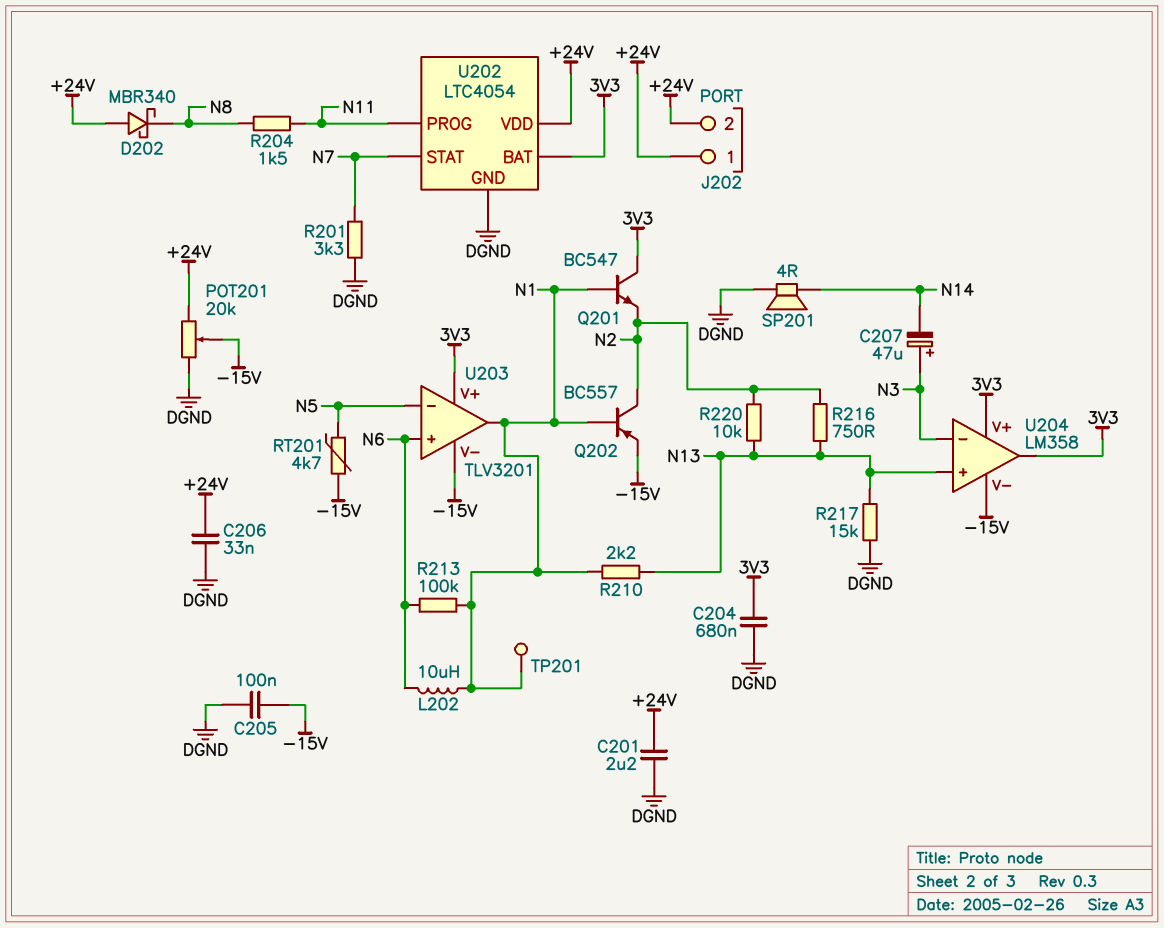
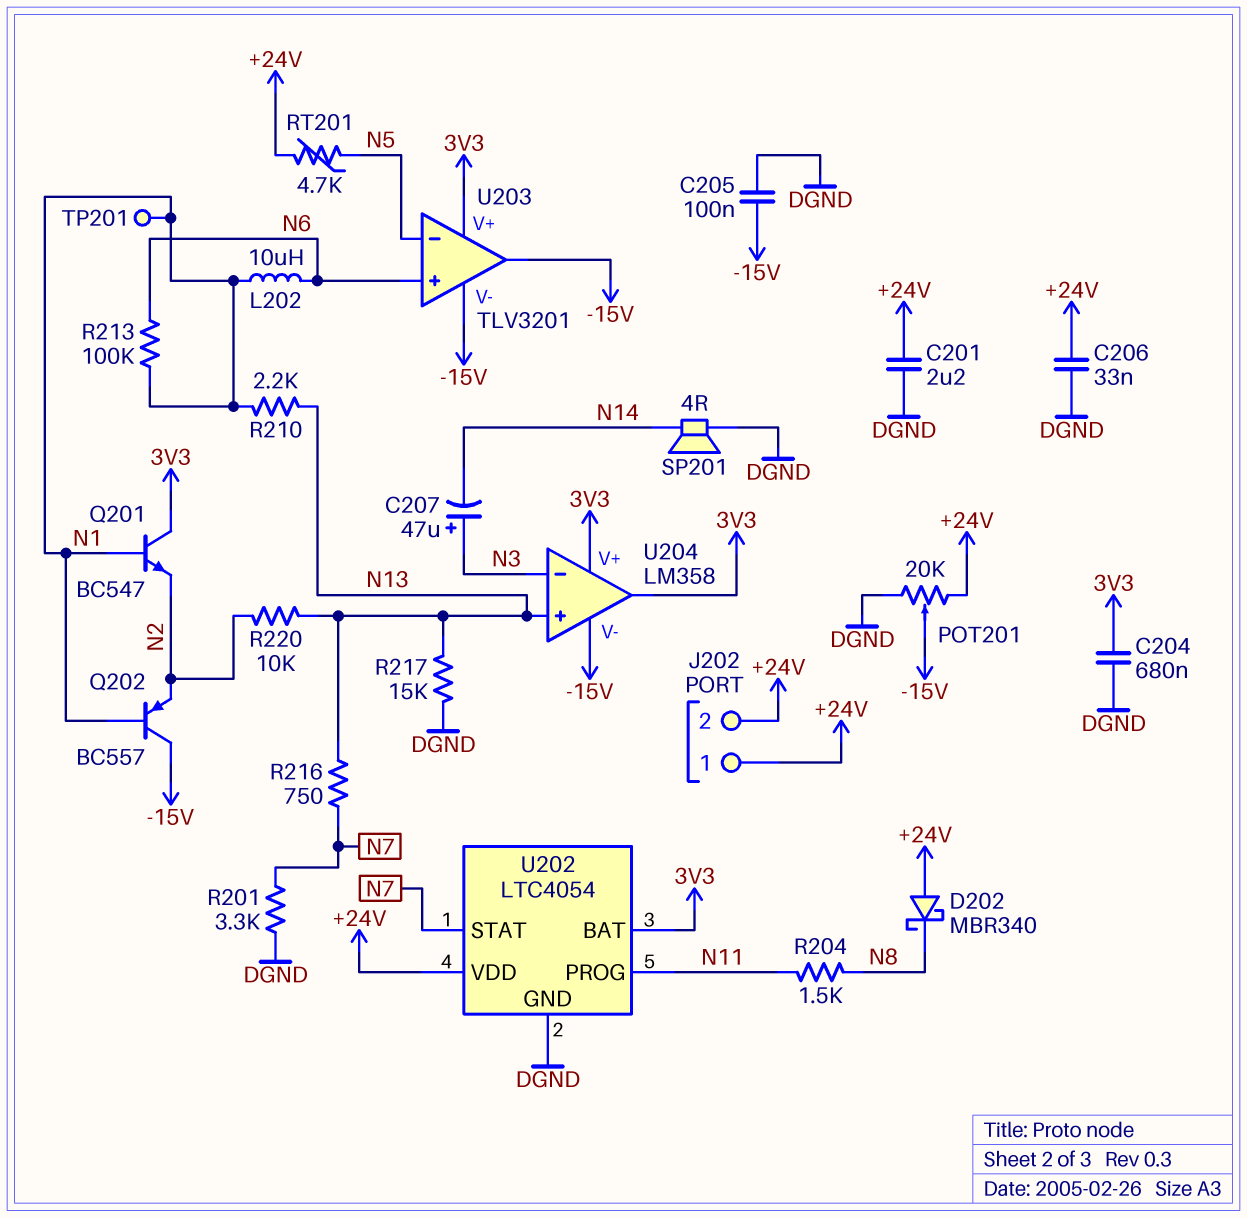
Q202: PNP BC557 (B N1, C N2, E -15V) -> PNP BC557 (B N1, C -15V, E N2)
R216: 750 (N2, N13) -> 750 (N7, N13)
RT201: 4.7k (-15V, N5) -> 4.7k (+24V, N5)
U203 pin out: N1 -> -15V

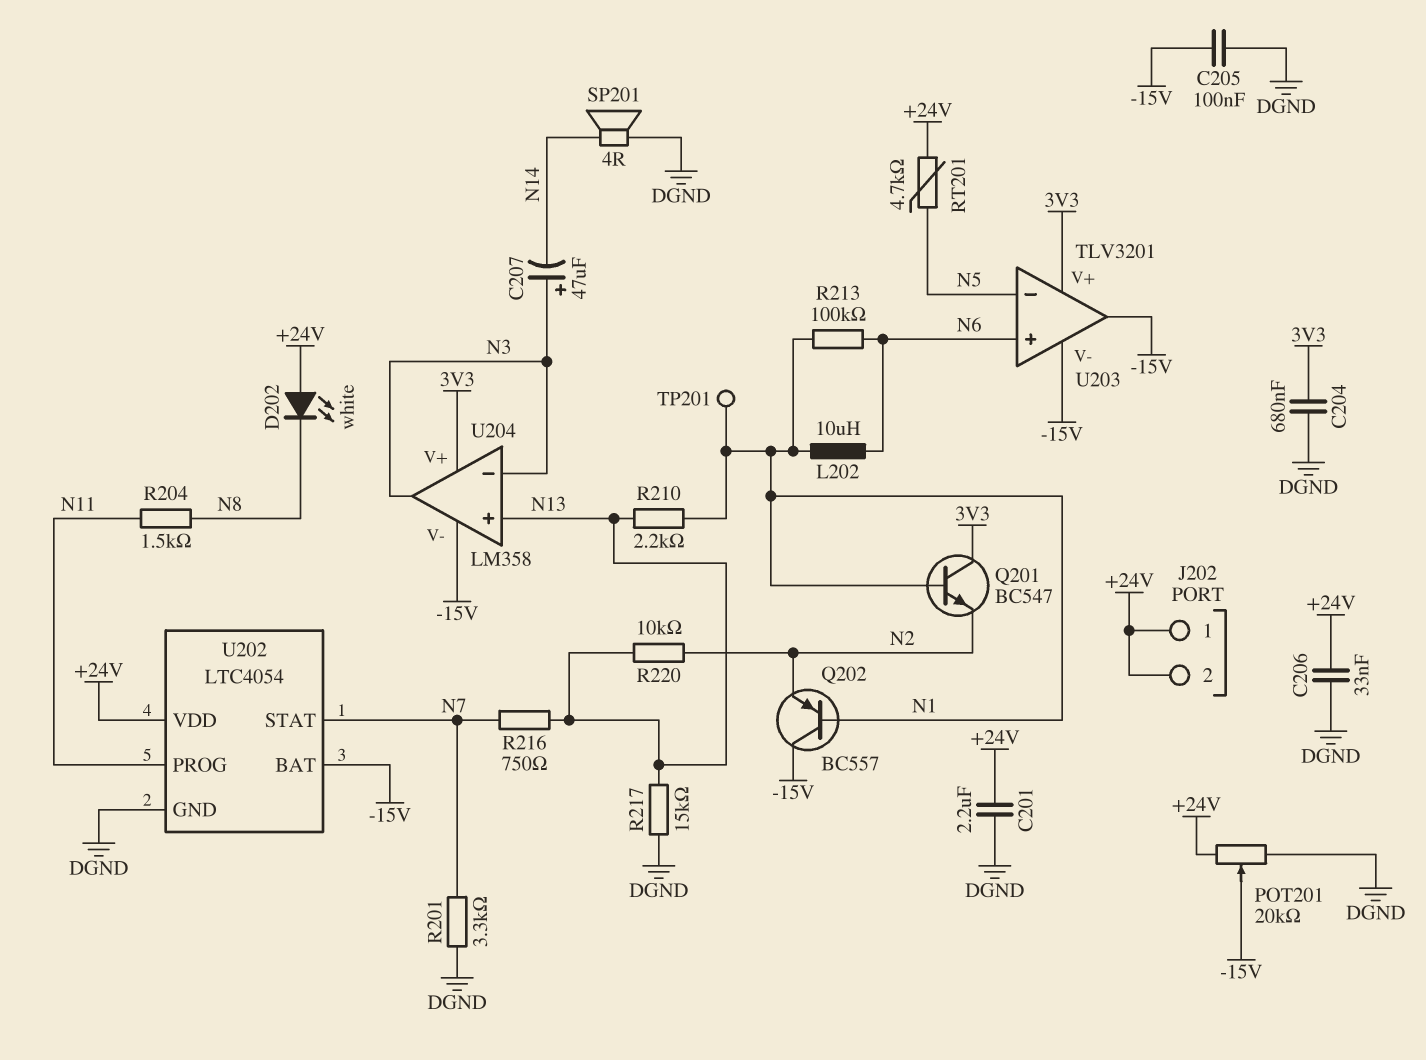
D202: schottky MBR340 (A +24V, K N8) -> LED white (A +24V, K N8)
U202 pin BAT: 3V3 -> -15V
U204 pin out: 3V3 -> N3

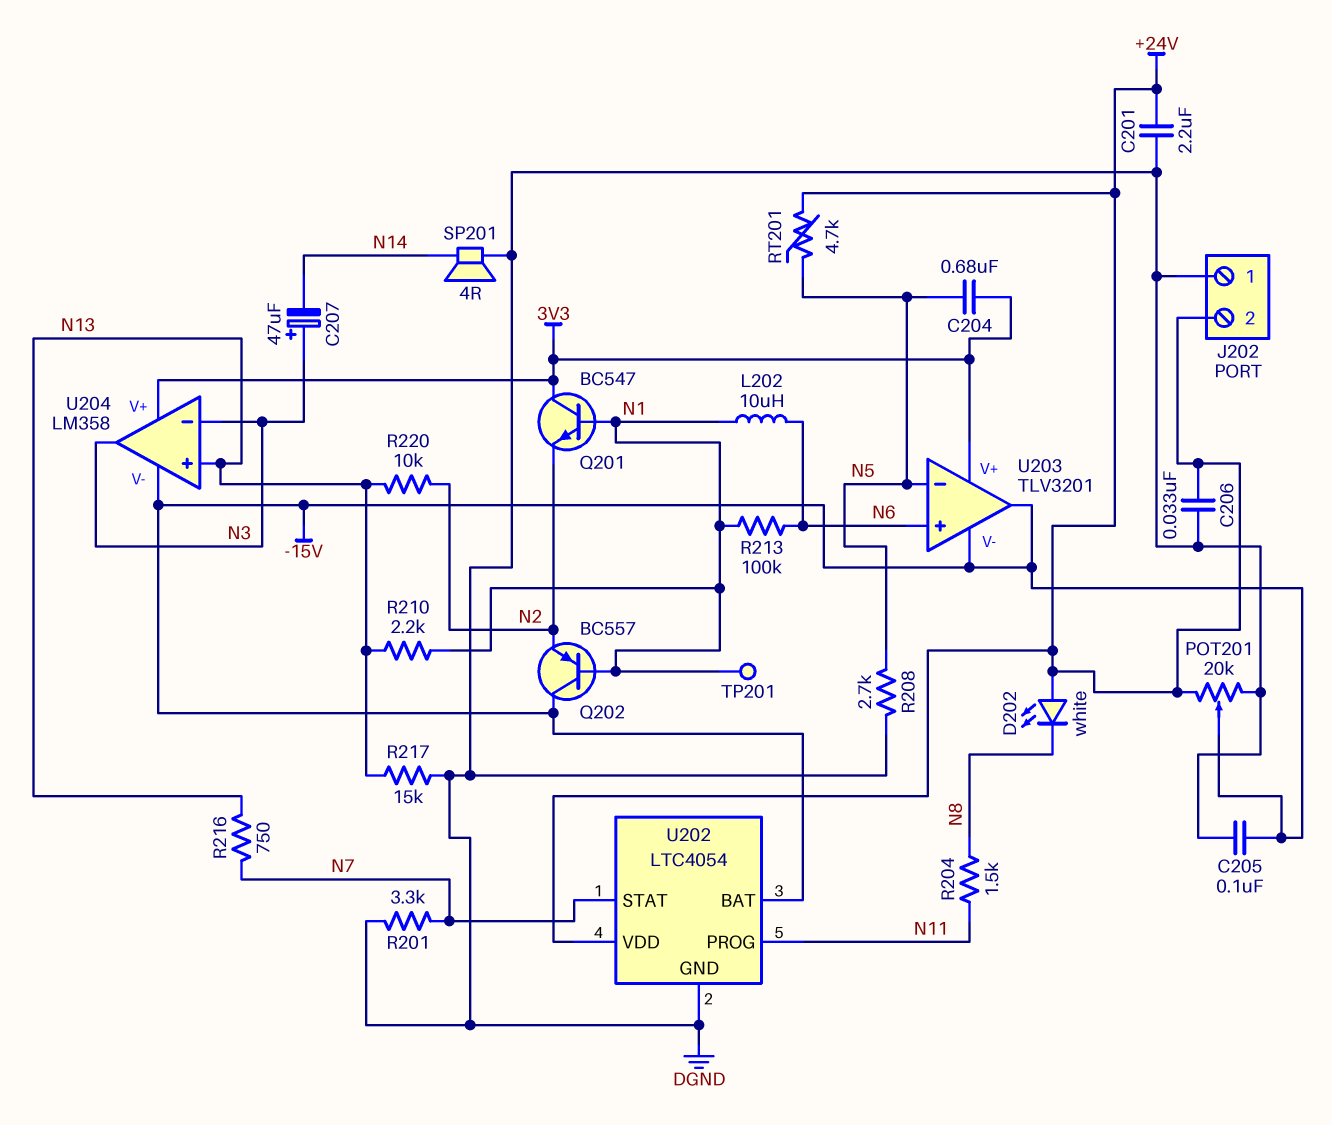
C204: 680nF (3V3, DGND) -> 680nF (3V3, N5)
J202 pin 1: +24V -> DGND
R208: none -> 2.7k (DGND, N5)

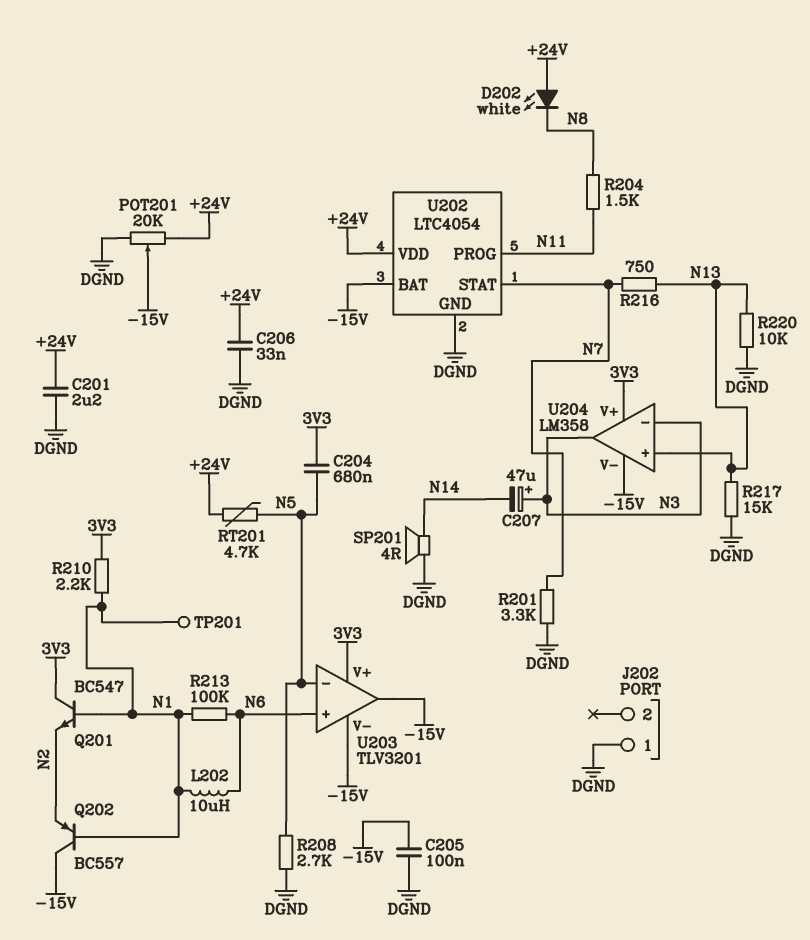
J202 pin 2: +24V -> none
R210: 2.2k (N1, N13) -> 2.2k (3V3, N1)
R220: 10k (N2, N13) -> 10k (DGND, N13)

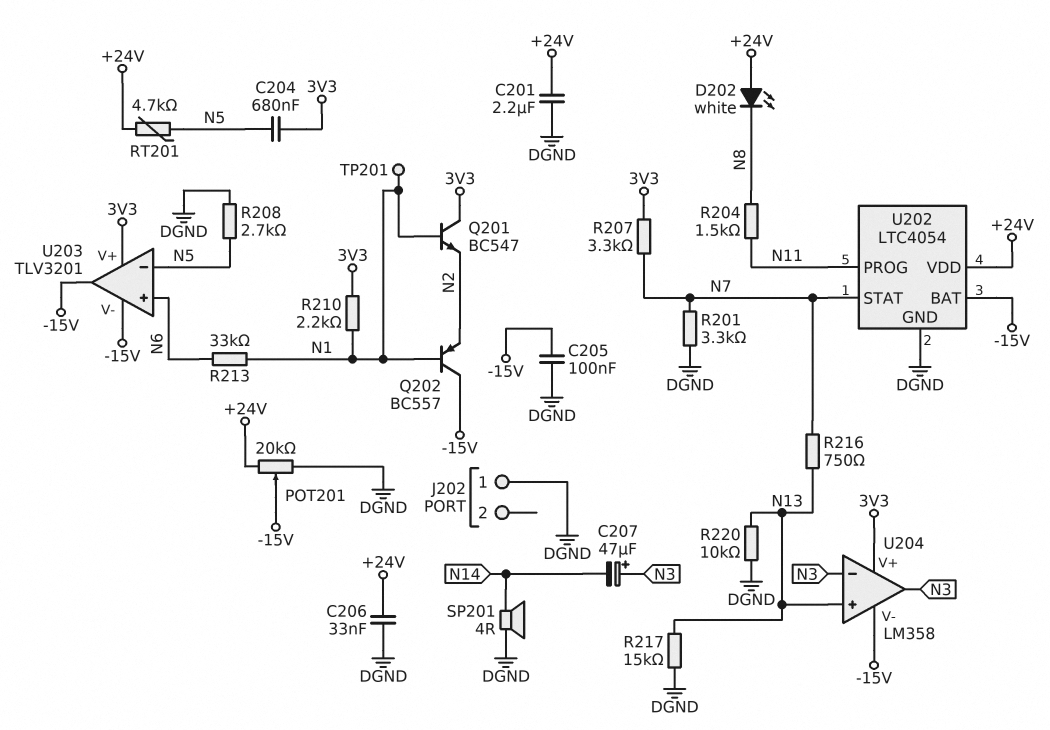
L202: 10uH (N1, N6) -> none
R207: none -> 3.3k (3V3, N7)
R213: 100k (N1, N6) -> 33k (N1, N6)

